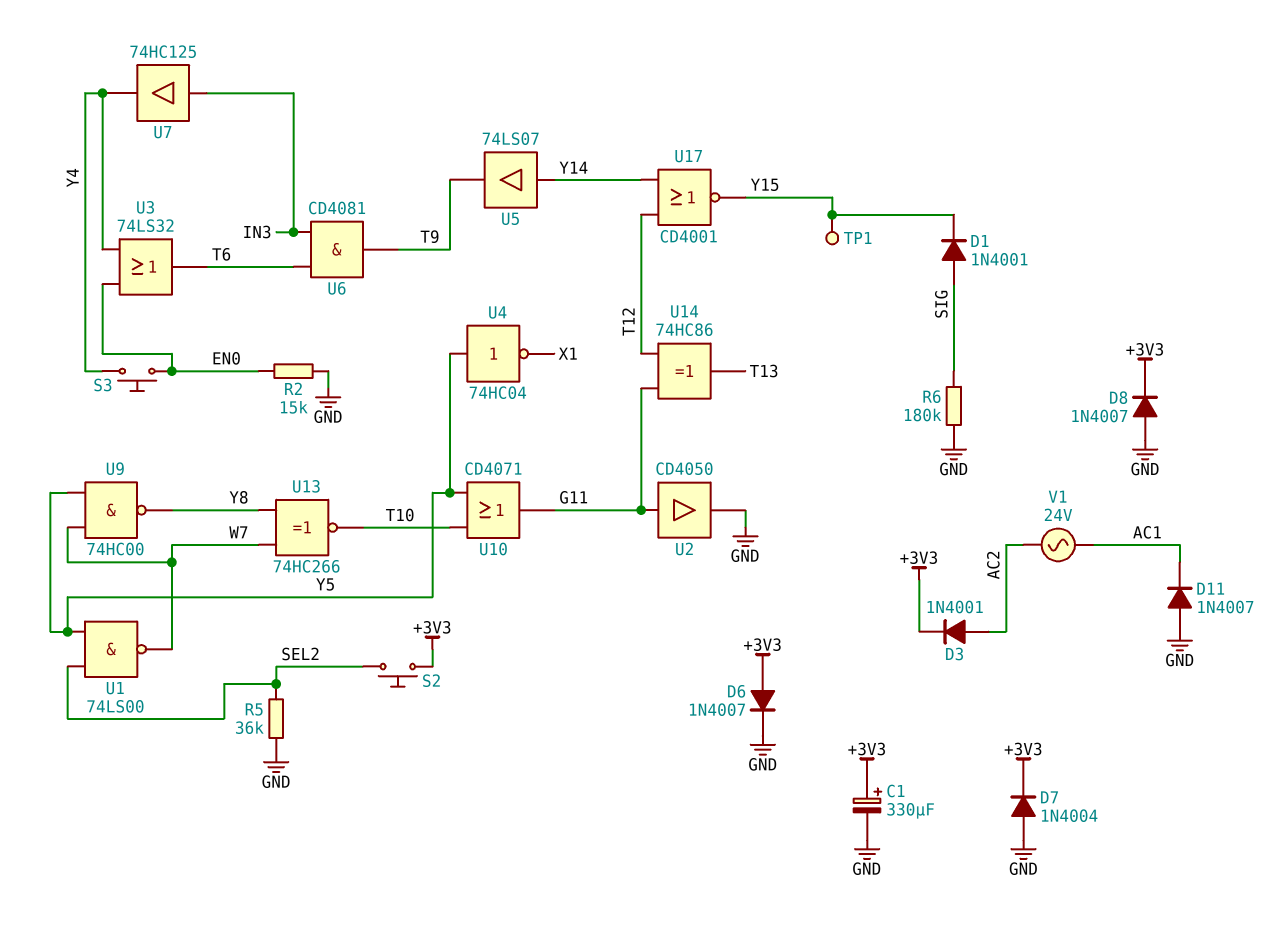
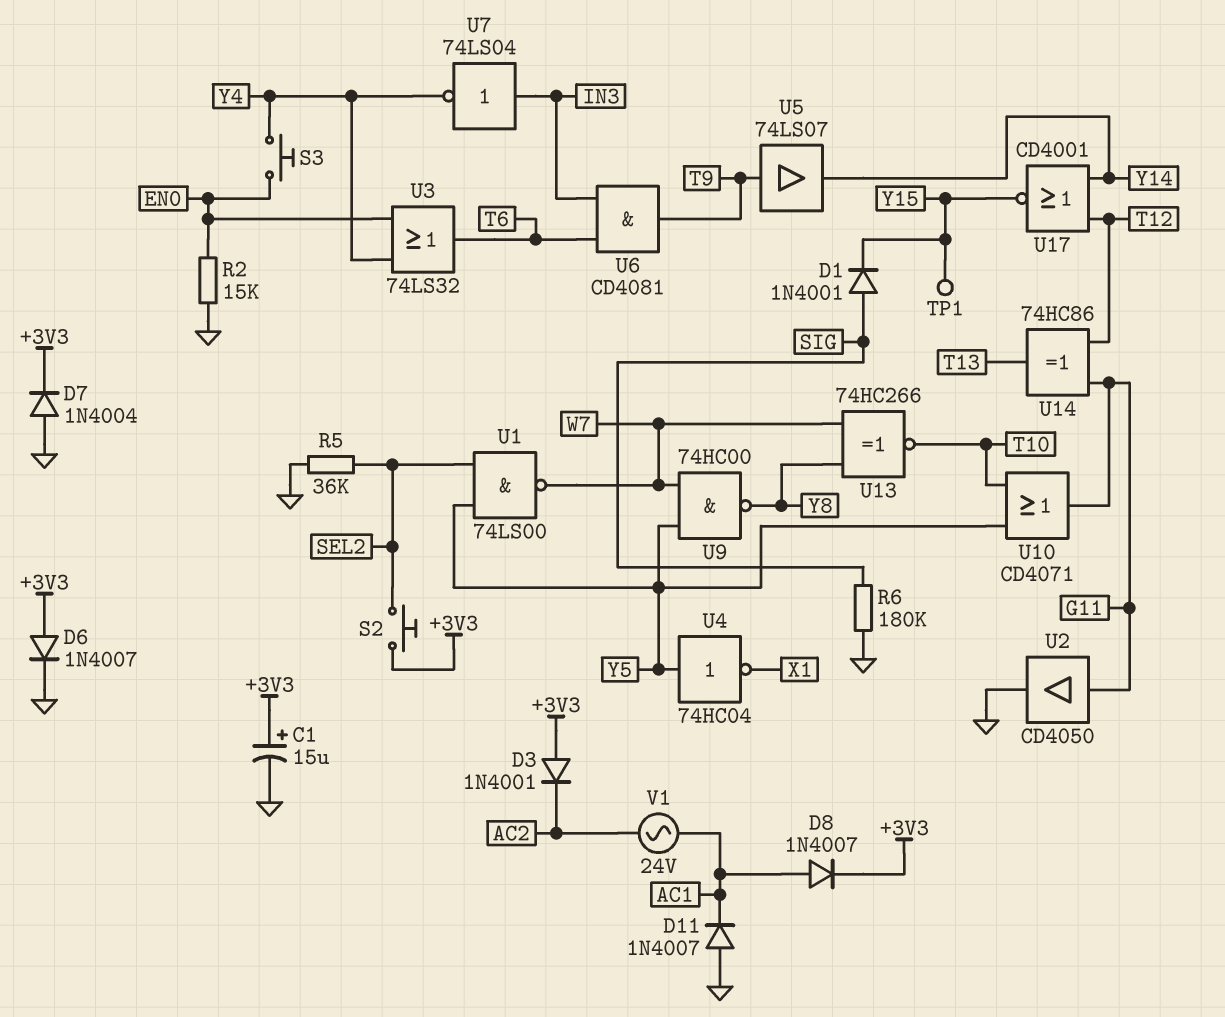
C1: 330uF (plus +3V3, minus GND) -> 15uF (plus +3V3, minus GND)
D3: diode 1N4001 (A AC2, K +3V3) -> diode 1N4001 (A +3V3, K AC2)
D8: diode 1N4007 (A GND, K +3V3) -> diode 1N4007 (A AC1, K +3V3)
U5: buffer 74LS07 (in Y14, out T9) -> buffer 74LS07 (in T9, out Y14)
U7: buffer 74HC125 (in IN3, out Y4) -> NOT 74LS04 (in IN3, out Y4)

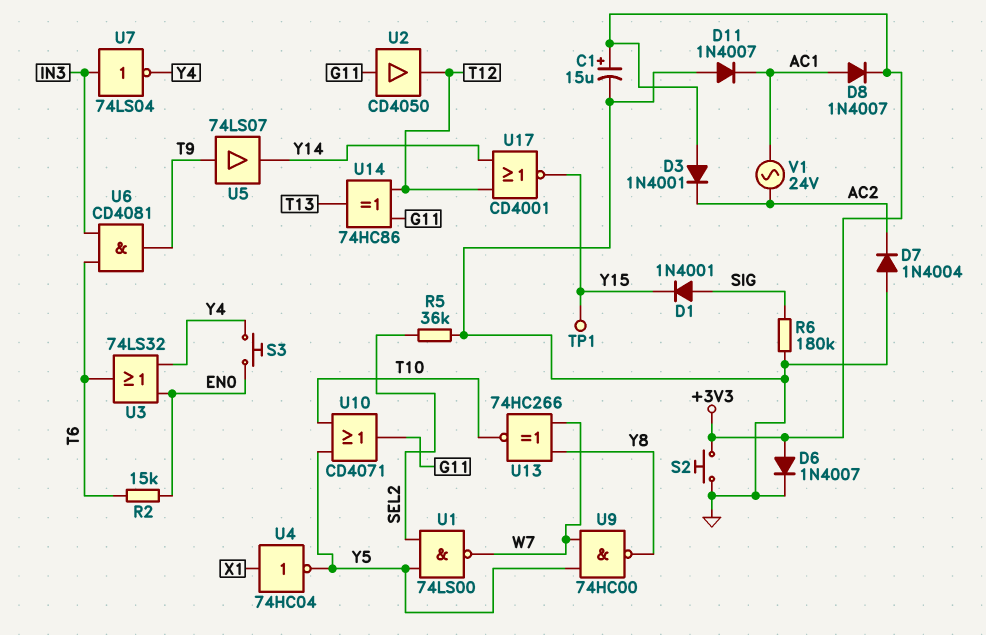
D7: diode 1N4004 (A GND, K +3V3) -> diode 1N4004 (A GND, K AC2)
R2: 15k (EN0, GND) -> 15k (EN0, T6)
S2: button (+3V3, SEL2) -> button (+3V3, GND)
U2: buffer CD4050 (in G11, out GND) -> buffer CD4050 (in G11, out T12)
U4: NOT 74HC04 (in Y5, out X1) -> NOT 74HC04 (in X1, out Y5)

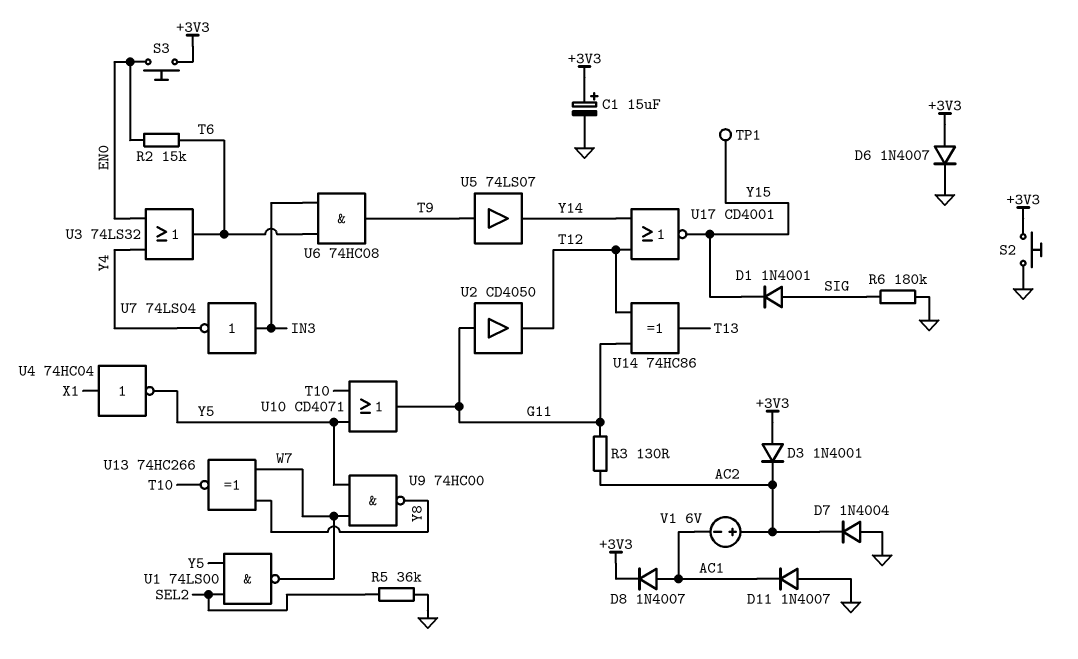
R3: none -> 130 (AC2, G11)
S3: button (EN0, Y4) -> button (+3V3, EN0)
U6: AND CD4081 (in IN3, in T6, out T9) -> AND 74HC08 (in IN3, in T6, out T9)
V1: AC 24V (AC1, AC2) -> 6V (plus AC2, minus AC1)

